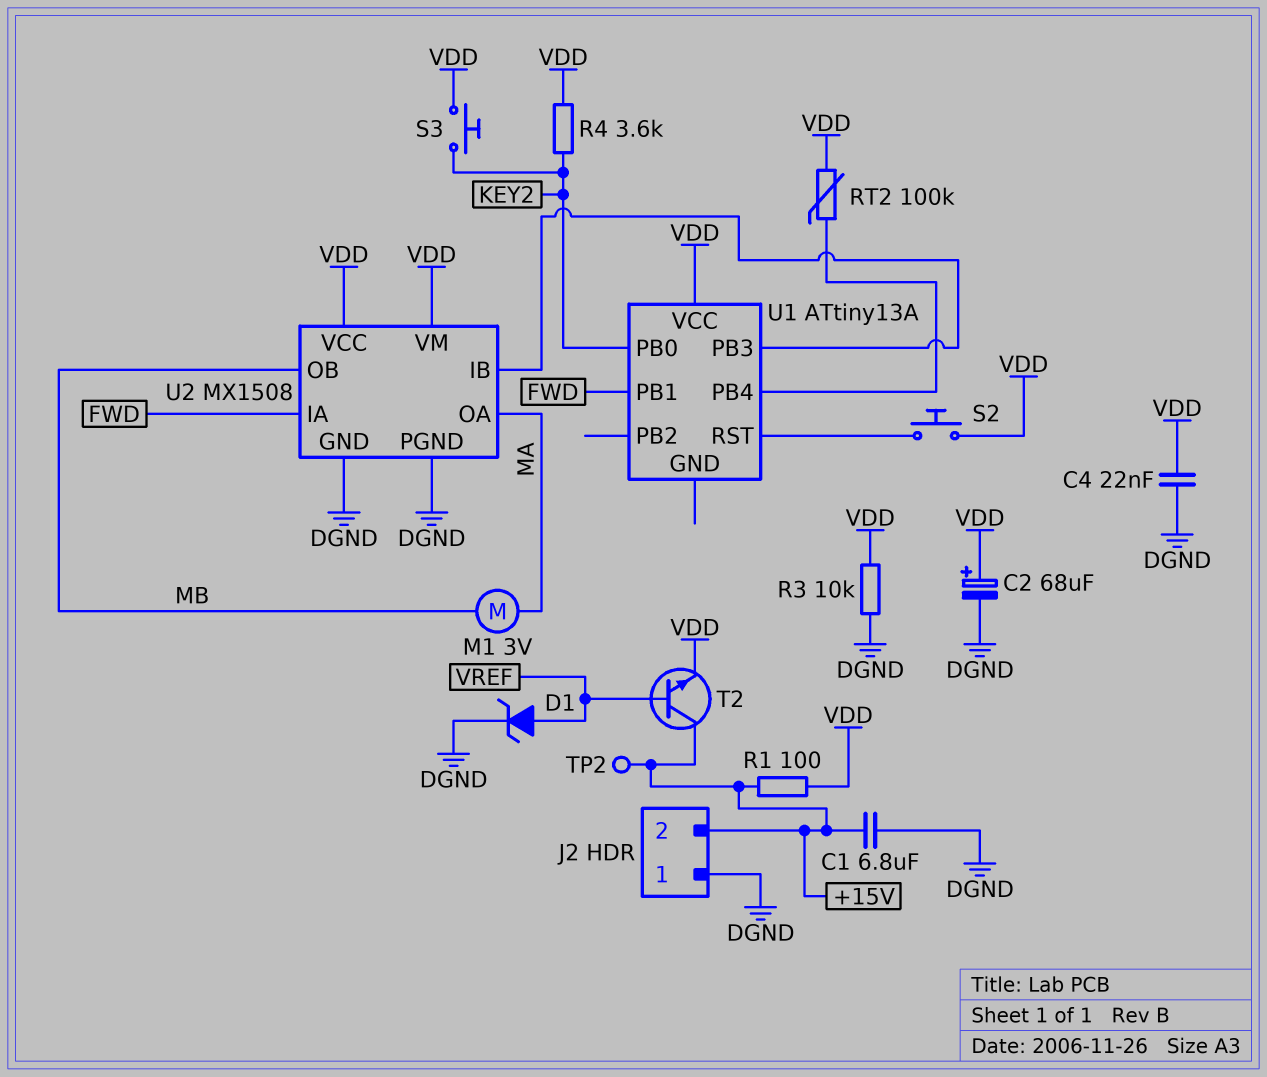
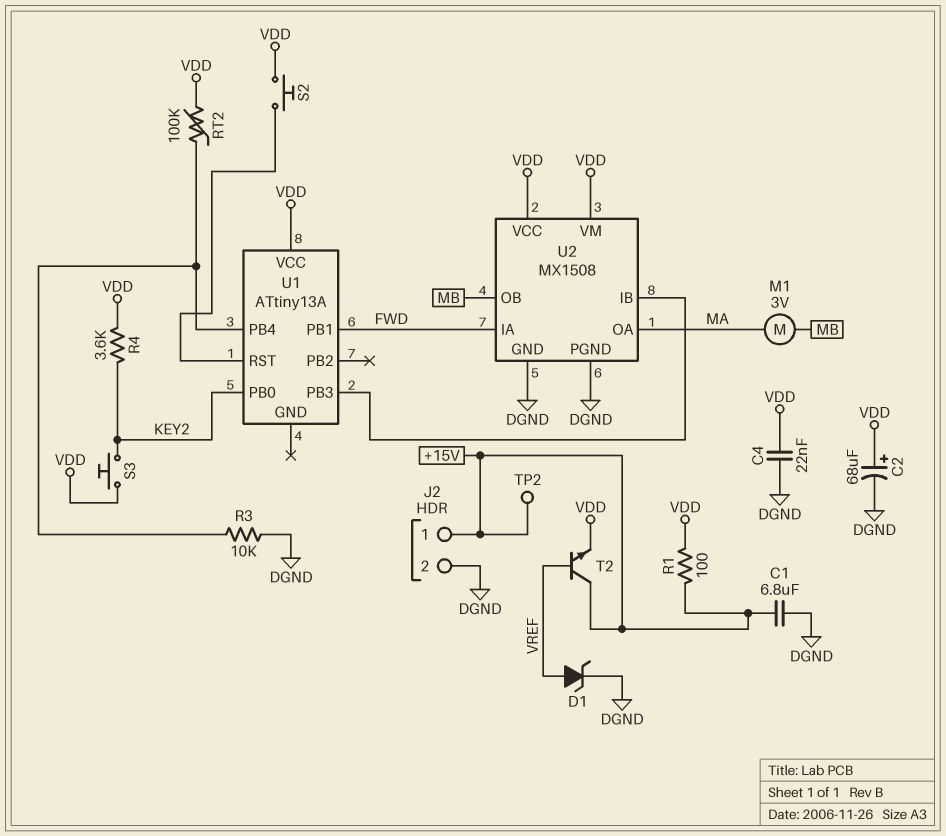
J2 pin 1: DGND -> +15V
J2 pin 2: +15V -> DGND
R3: 10k (DGND, VDD) -> 10k (DGND, U1/PB4)

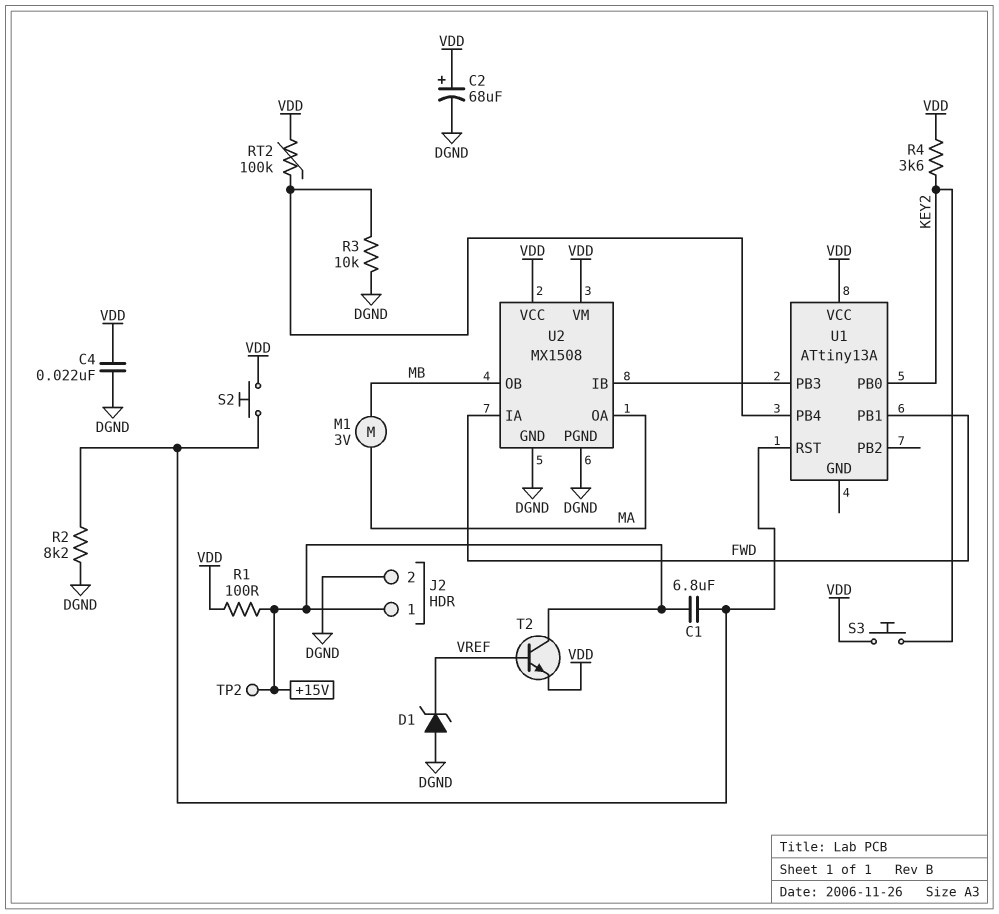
C1: 6.8uF (+15V, DGND) -> 6.8uF (+15V, U1/RST)
D1: zener (A VREF, K DGND) -> zener (A DGND, K VREF)
R2: none -> 8.2k (DGND, U1/RST)

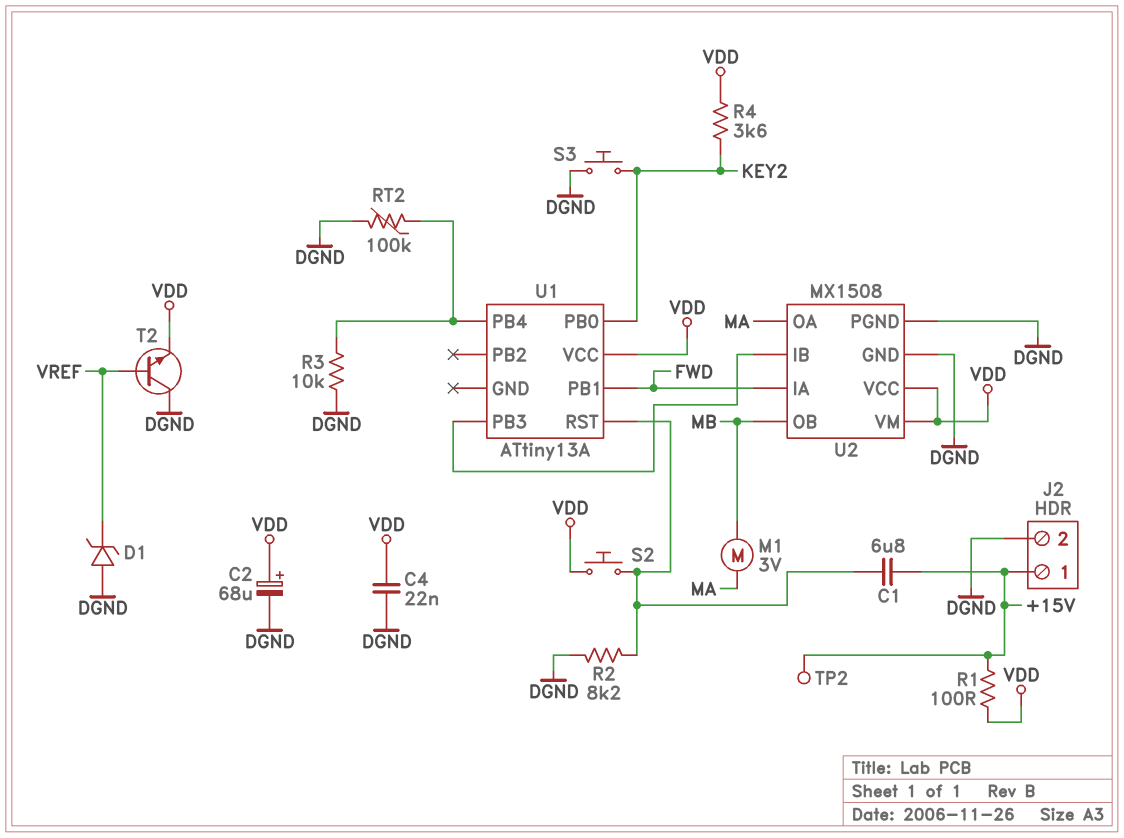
RT2: 100k (U1/PB4, VDD) -> 100k (DGND, U1/PB4)
S3: button (KEY2, VDD) -> button (DGND, KEY2)
T2: NPN (B VREF, C +15V, E VDD) -> NPN (B VREF, C DGND, E VDD)

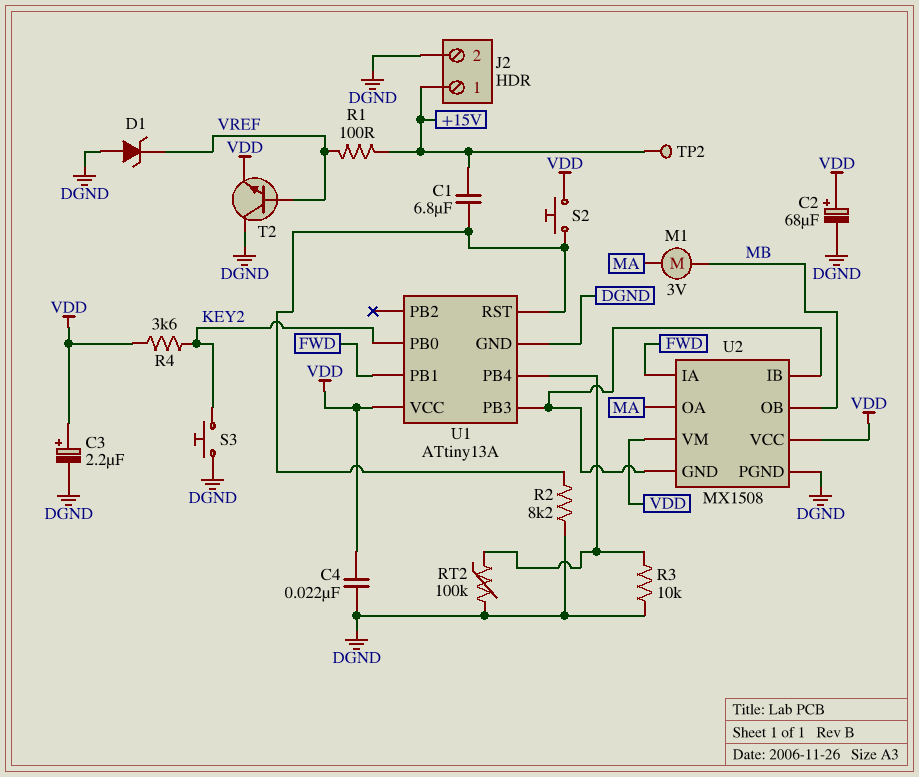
C3: none -> 2.2uF (plus VDD, minus DGND)
R1: 100 (+15V, VDD) -> 100 (+15V, VREF)
U1 pin GND: none -> DGND
U2 pin GND: DGND -> U1/PB3

